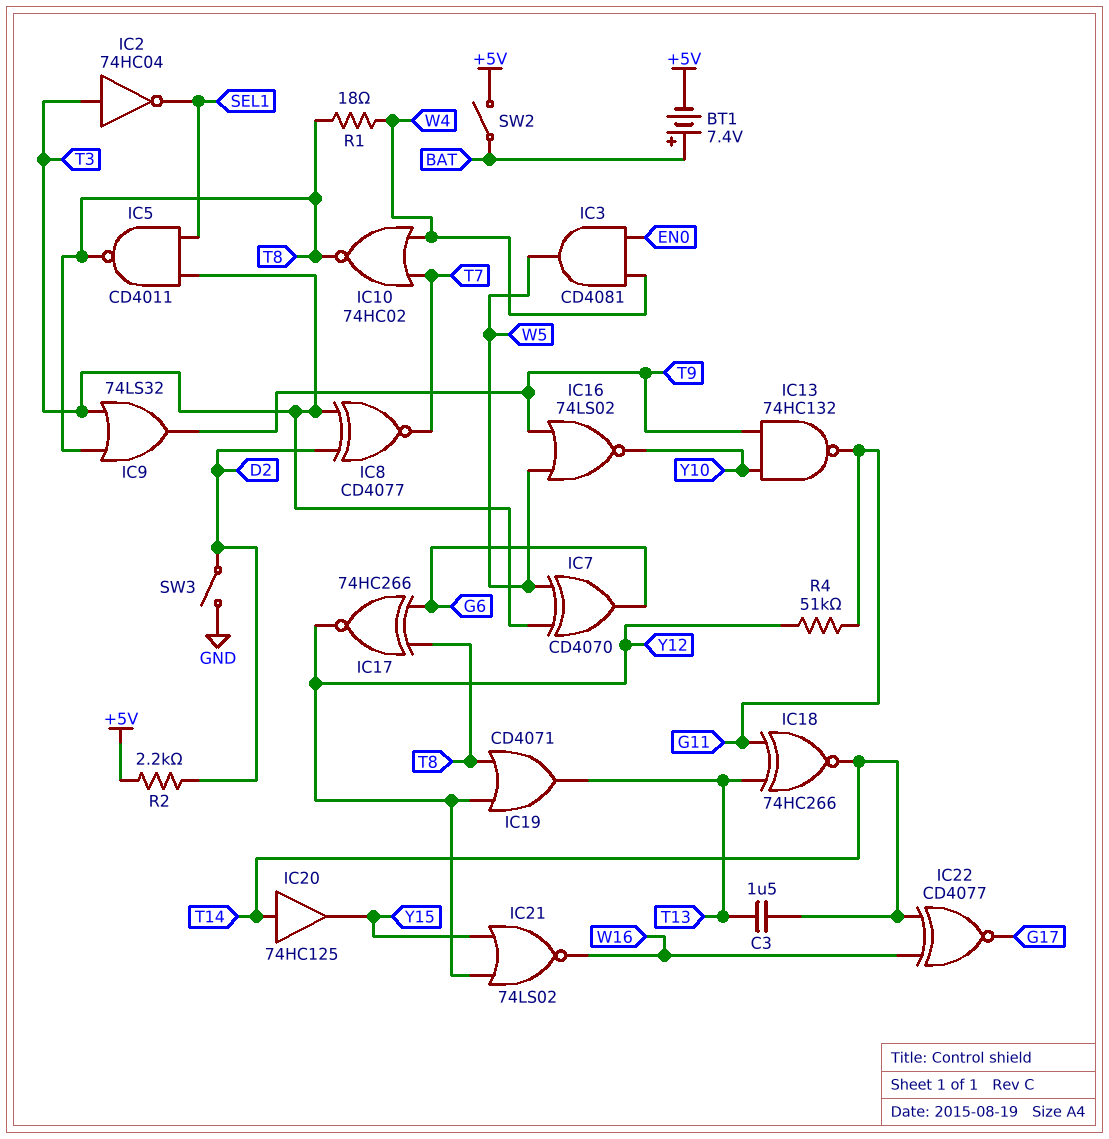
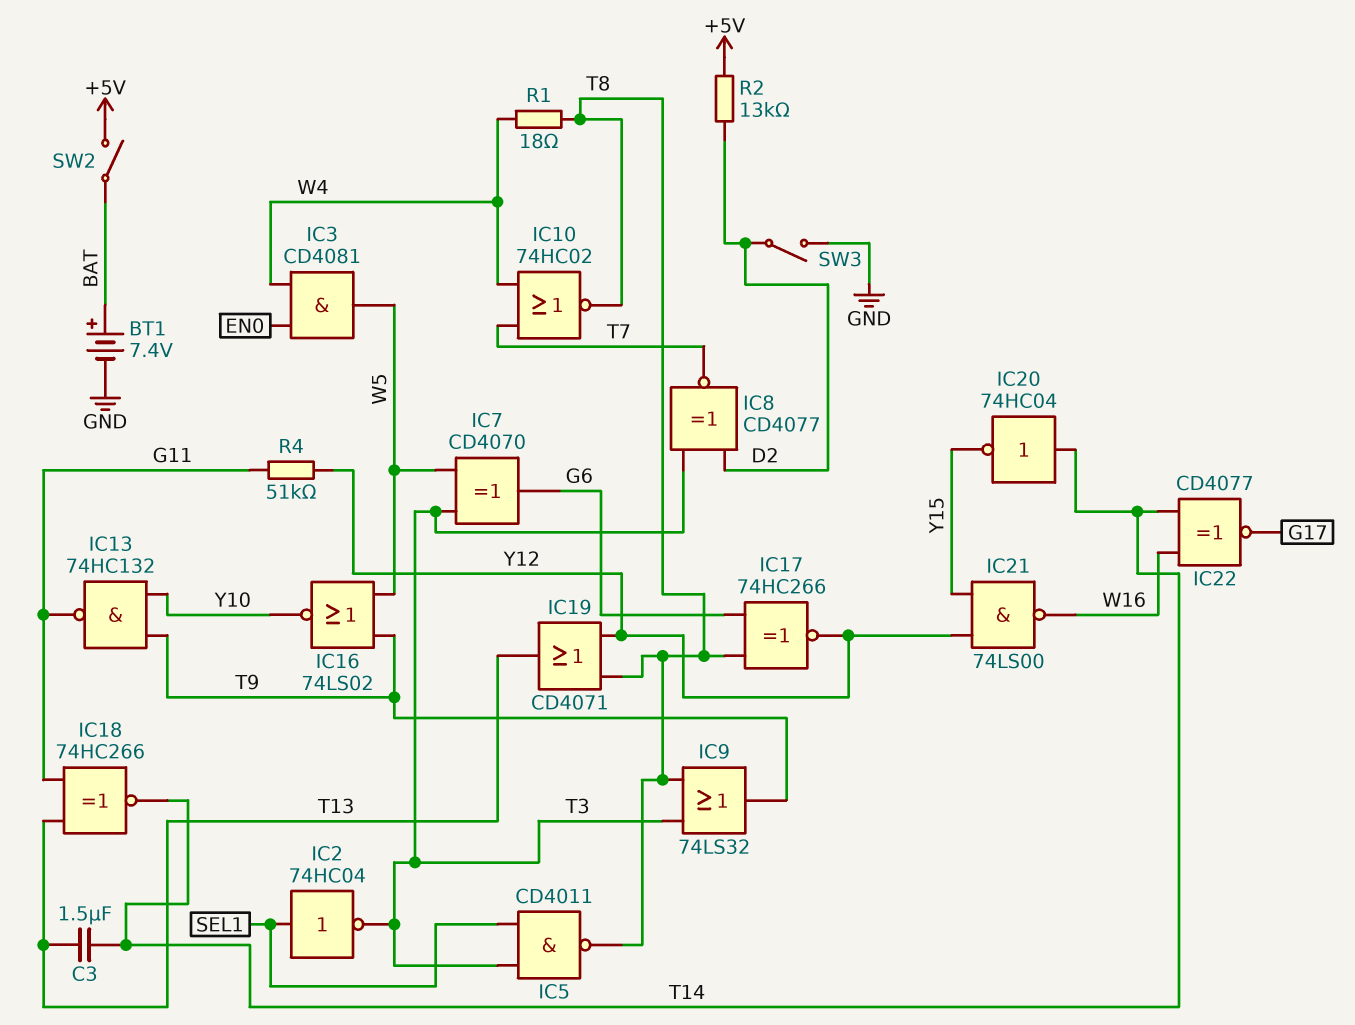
BT1: 7.4V (plus BAT, minus +5V) -> 7.4V (plus BAT, minus GND)
IC2: NOT 74HC04 (in T3, out SEL1) -> NOT 74HC04 (in SEL1, out T3)
IC20: buffer 74HC125 (in T14, out Y15) -> NOT 74HC04 (in T14, out Y15)
IC21: NOR 74LS02 (in Y12, in Y15, out W16) -> NAND 74LS00 (in Y12, in Y15, out W16)
R2: 2.2k (+5V, D2) -> 13k (+5V, D2)

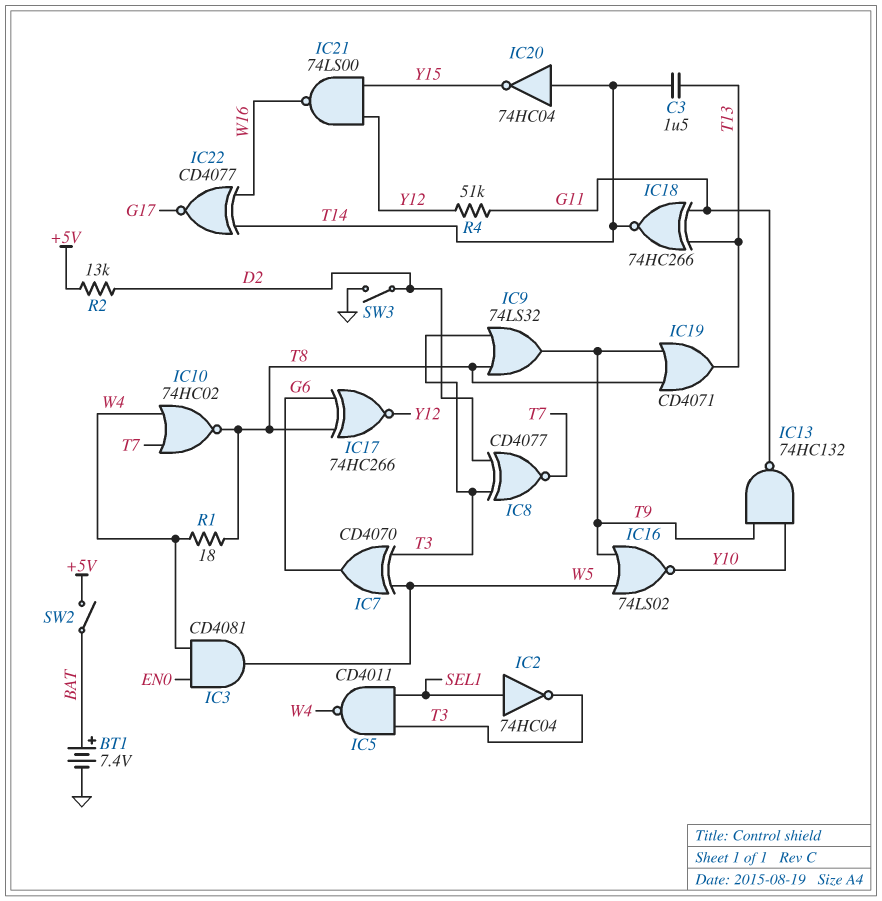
IC5: NAND CD4011 (in SEL1, in T3, out T8) -> NAND CD4011 (in SEL1, in T3, out W4)
IC19: OR CD4071 (in T8, in Y12, out T13) -> OR CD4071 (in T8, in T9, out T13)

